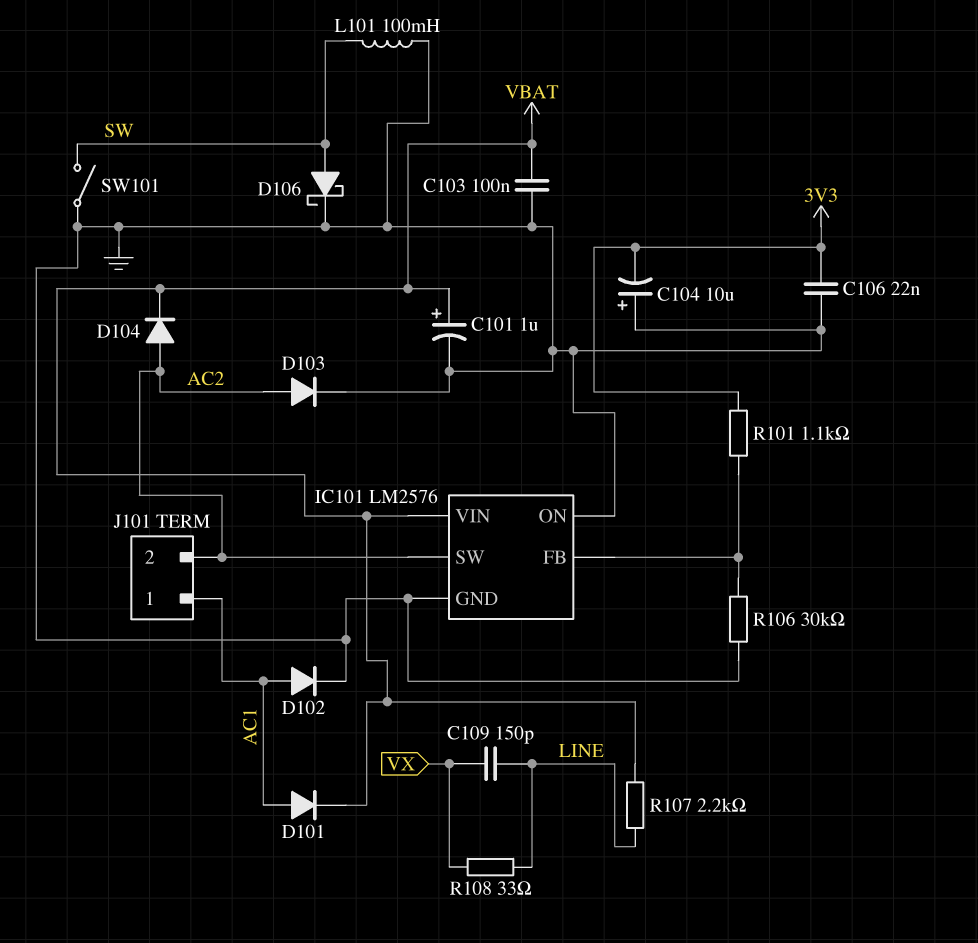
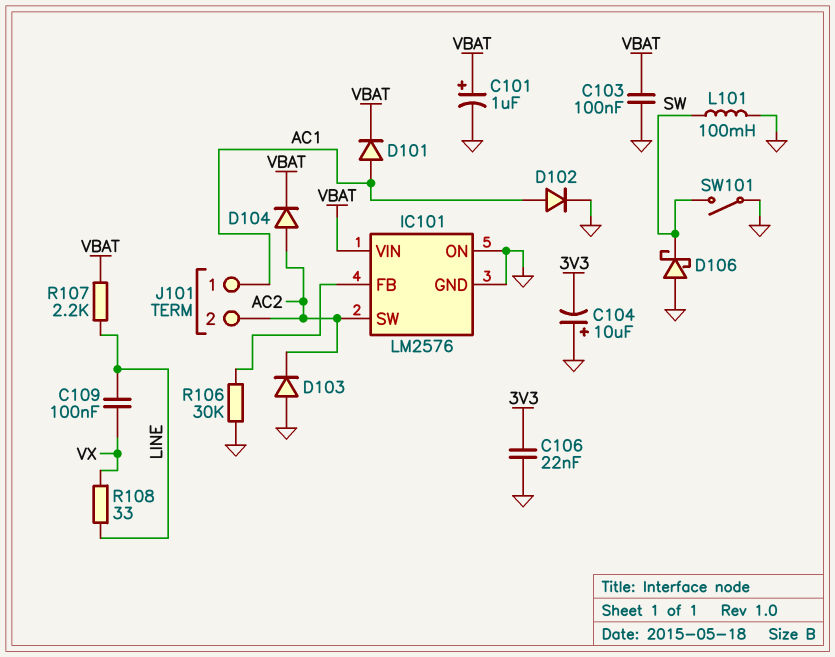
C109: 150pF (LINE, VX) -> 100nF (LINE, VX)
D103: diode (A AC2, K GND) -> diode (A GND, K AC2)
D106: schottky (A SW, K GND) -> schottky (A GND, K SW)
R101: 1.1k (3V3, IC101/FB) -> none

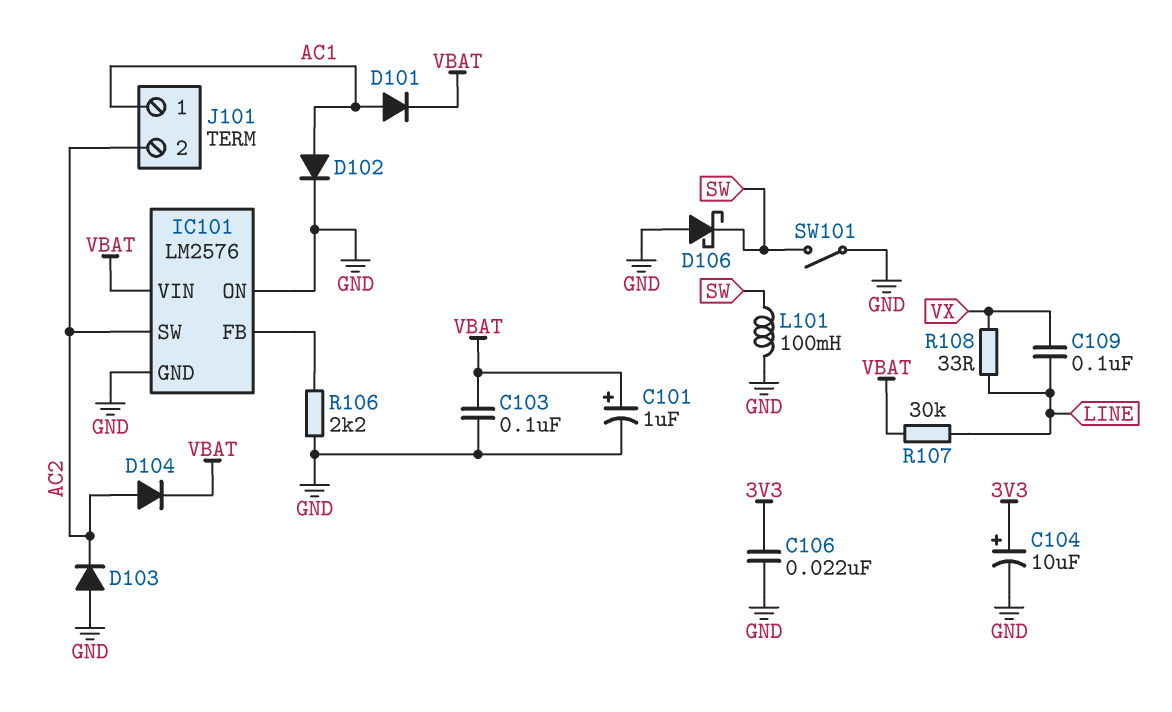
C104: 10uF (plus GND, minus 3V3) -> 10uF (plus 3V3, minus GND)
R106: 30k (GND, IC101/FB) -> 2.2k (GND, IC101/FB)
R107: 2.2k (LINE, VBAT) -> 30k (LINE, VBAT)

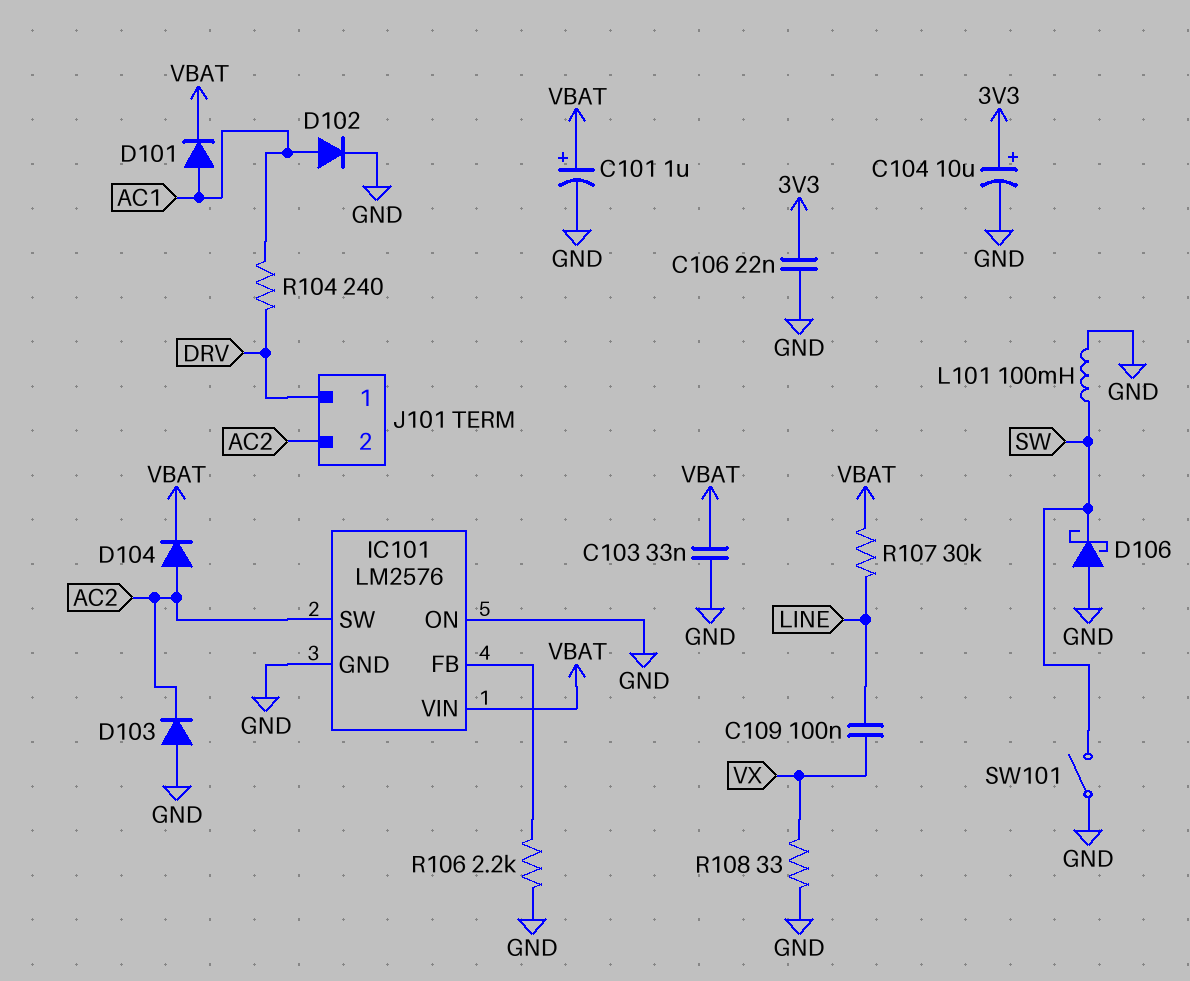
C103: 100nF (GND, VBAT) -> 33nF (GND, VBAT)
J101 pin 1: AC1 -> DRV
R104: none -> 240 (AC1, DRV)
R108: 33 (LINE, VX) -> 33 (GND, VX)

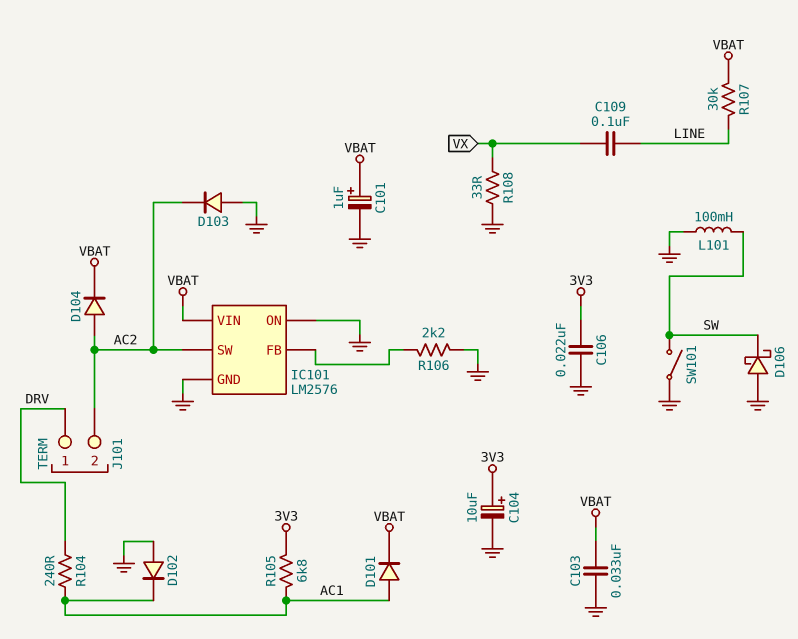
D102: diode (A AC1, K GND) -> diode (A GND, K AC1)
R105: none -> 6.8k (3V3, AC1)

